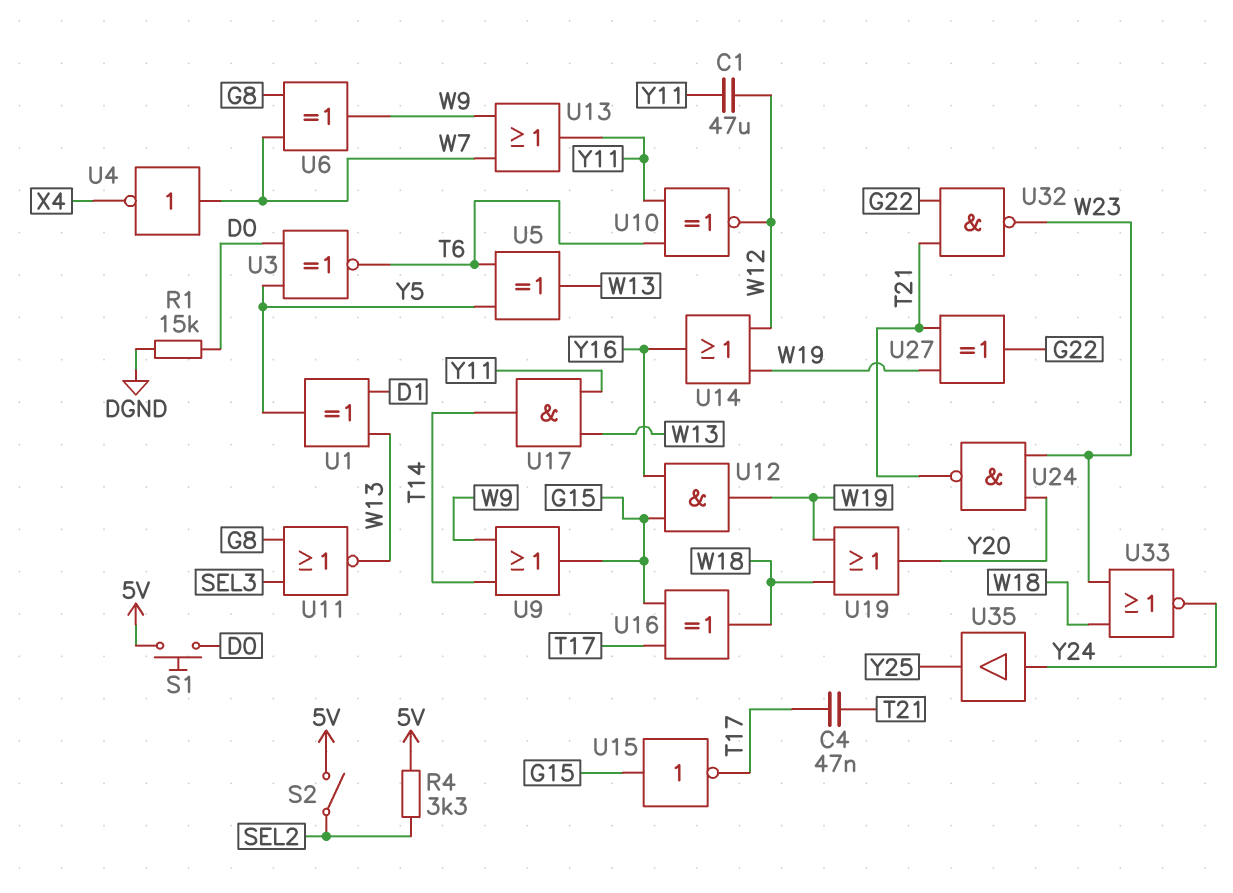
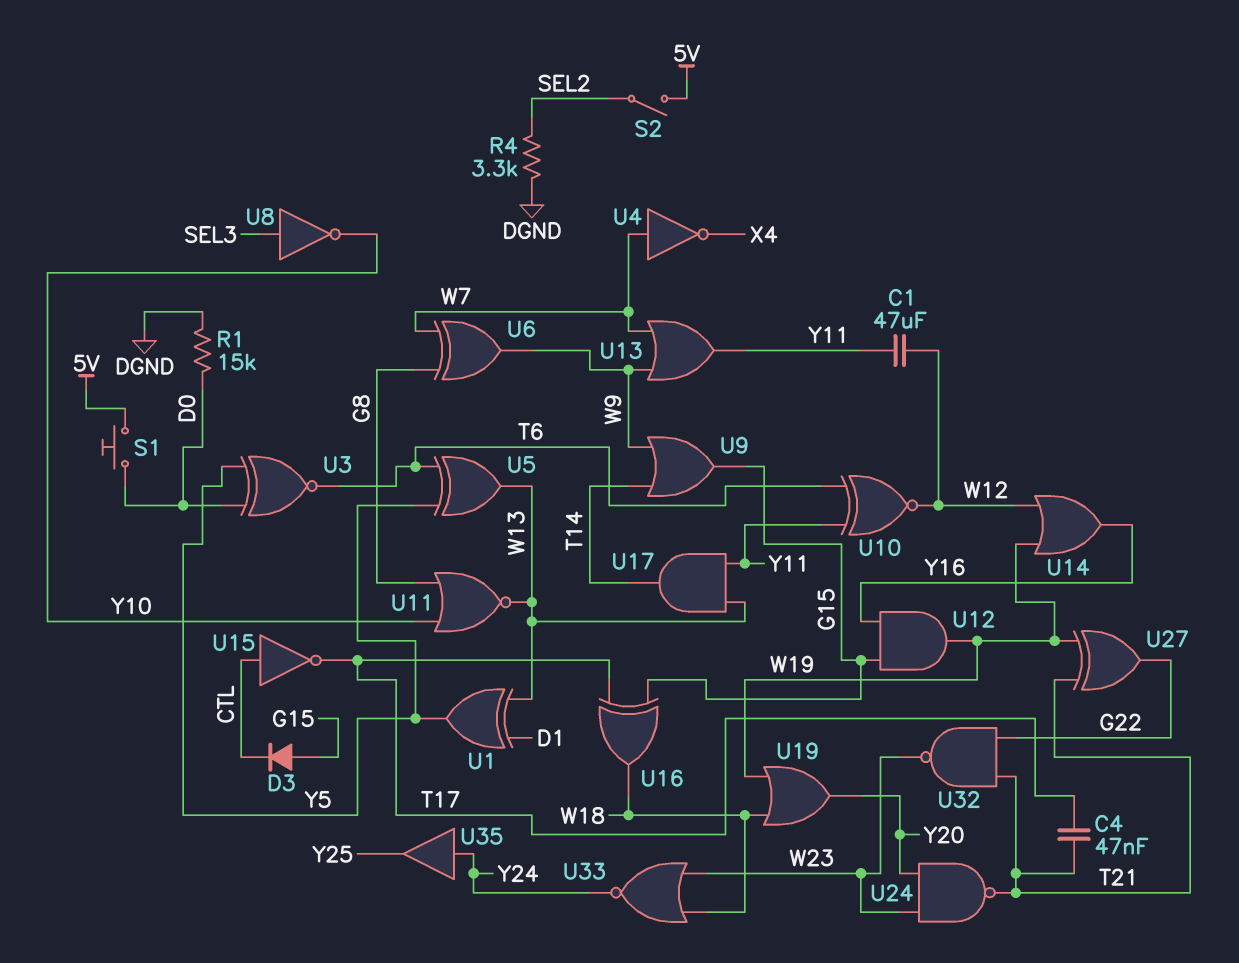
D3: none -> diode (A G15, K CTL)
R4: 3.3k (5V, SEL2) -> 3.3k (DGND, SEL2)
U8: none -> NOT (in SEL3, out Y10)
U11: NOR (in G8, in SEL3, out W13) -> NOR (in G8, in Y10, out W13)
U15: NOT (in G15, out T17) -> NOT (in CTL, out T17)

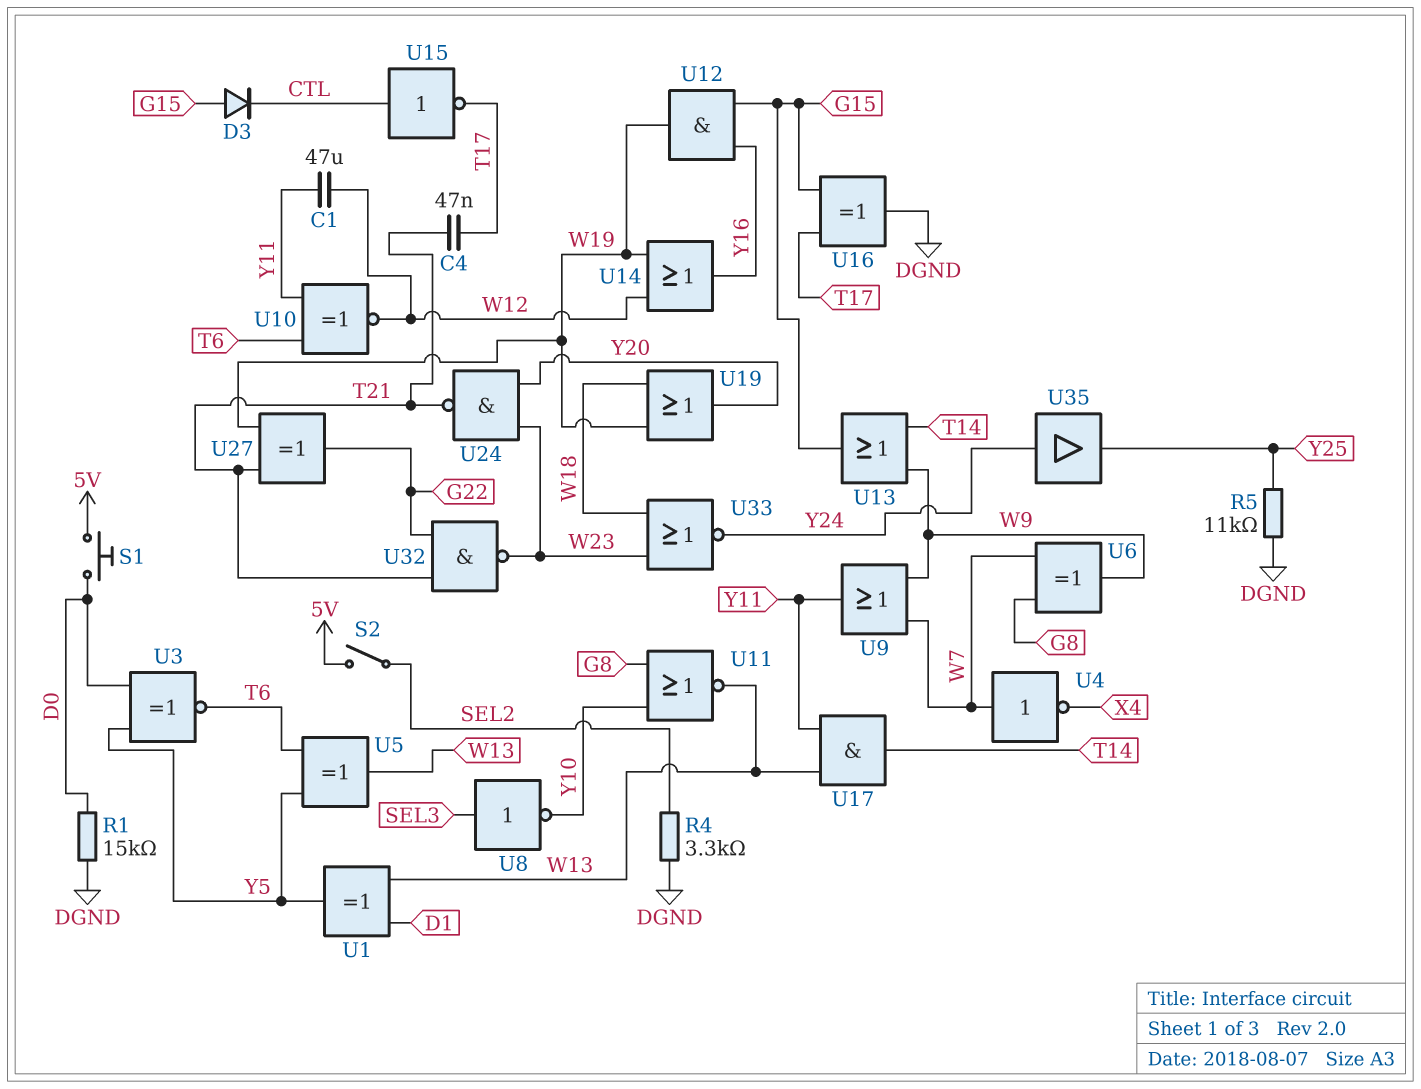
R5: none -> 11k (DGND, Y25)
U9: OR (in T14, in W9, out G15) -> OR (in W7, in W9, out Y11)
U13: OR (in W7, in W9, out Y11) -> OR (in T14, in W9, out G15)
U16: XOR (in G15, in T17, out W18) -> XOR (in G15, in T17, out DGND)

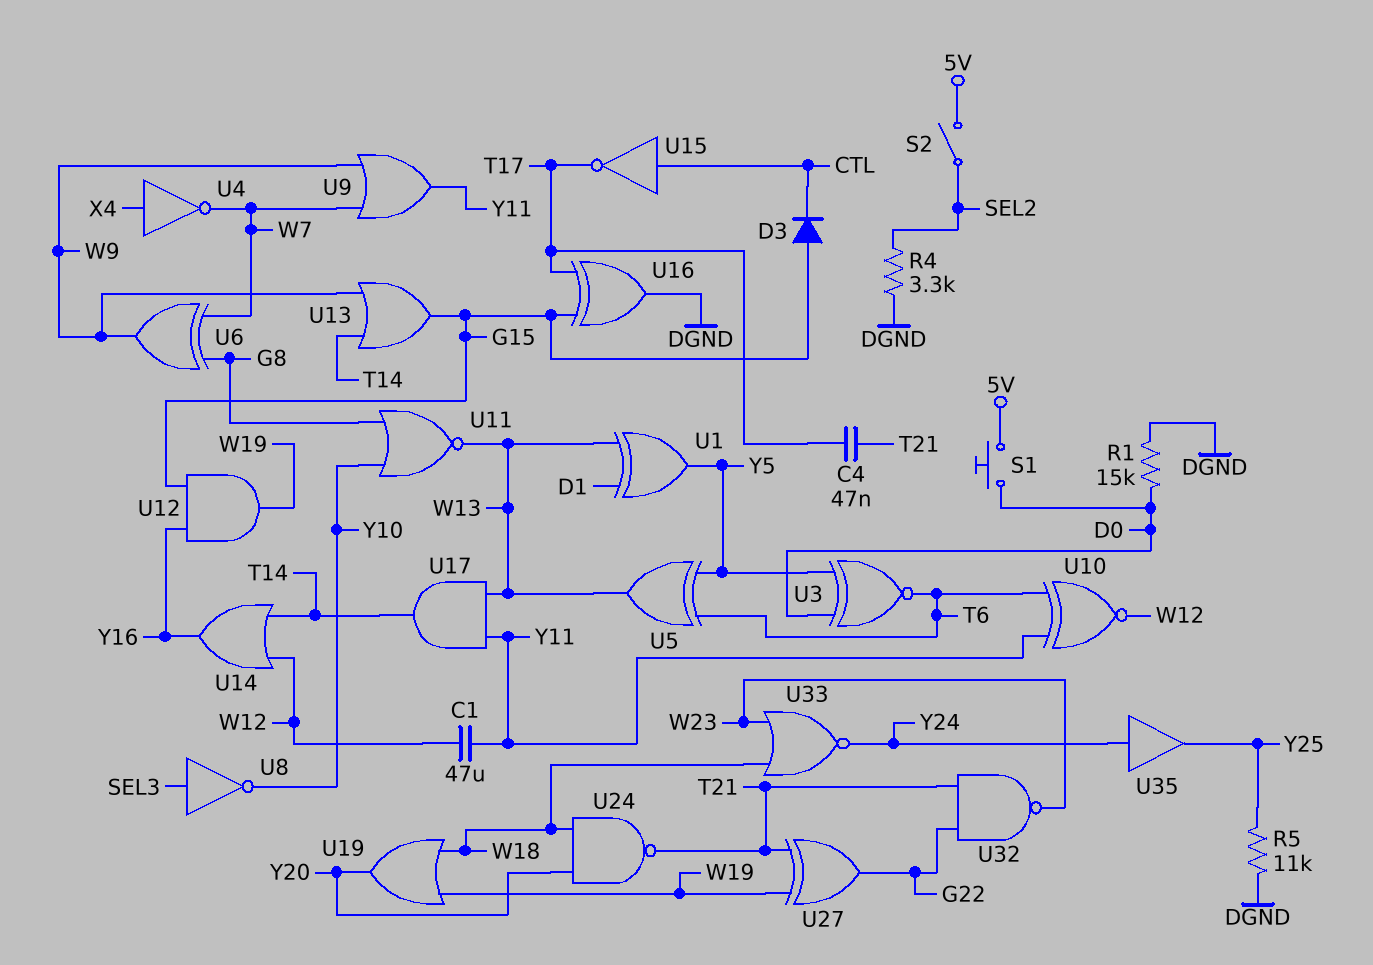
U4: NOT (in W7, out X4) -> NOT (in X4, out W7)
U14: OR (in W12, in W19, out Y16) -> OR (in T14, in W12, out Y16)
U24: NAND (in W23, in Y20, out T21) -> NAND (in W18, in Y20, out T21)

